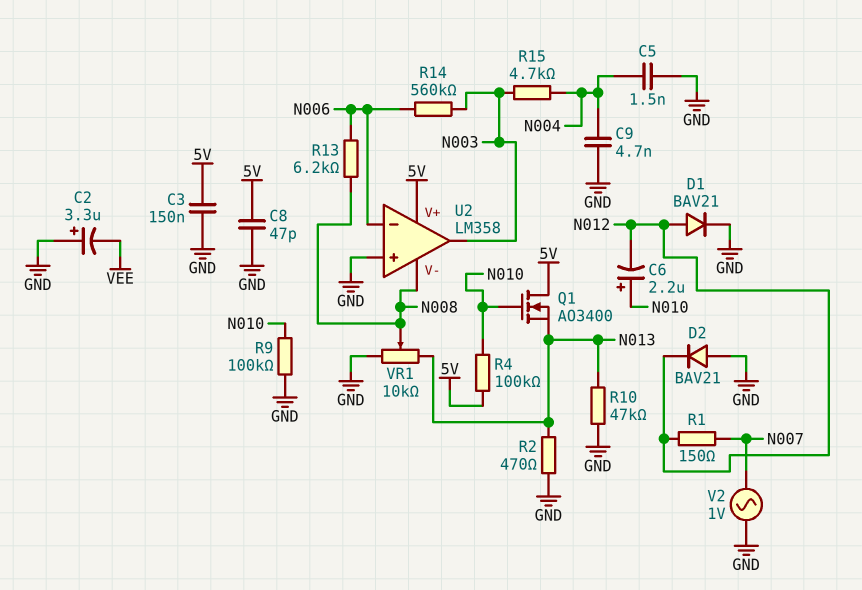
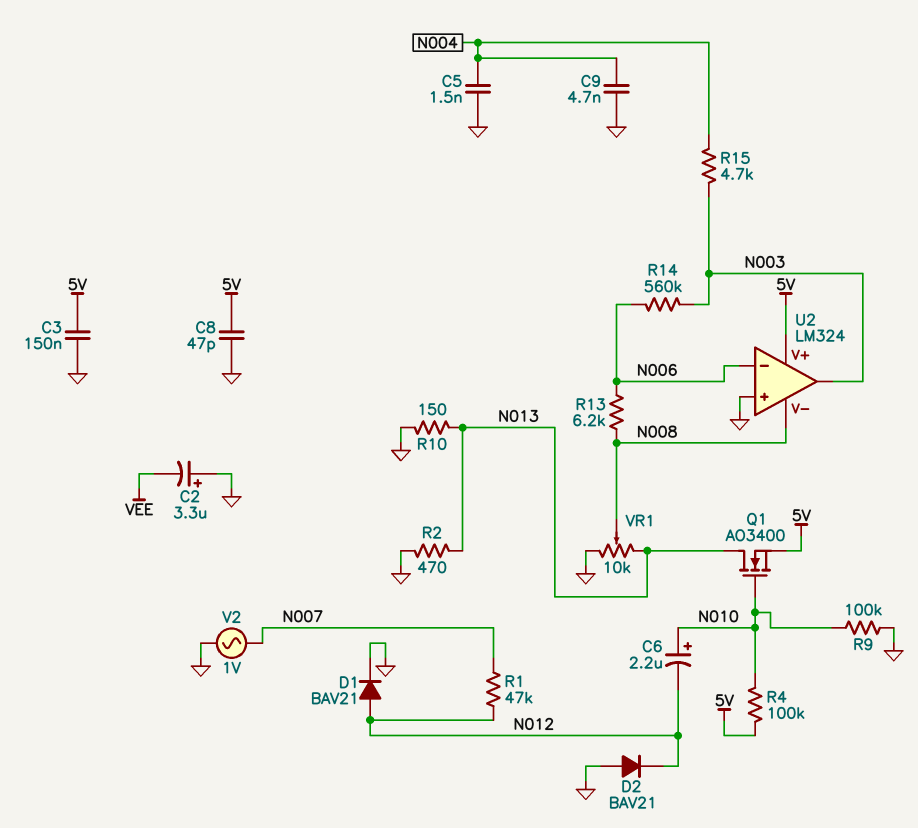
Q1: NMOS AO3400 (G N010, D 5V, S N013) -> NMOS AO3400 (G N010, D N013, S 5V)
R1: 150 (N007, N012) -> 47k (N007, N012)
R10: 47k (GND, N013) -> 150 (GND, N013)
U2: LM358 -> LM324

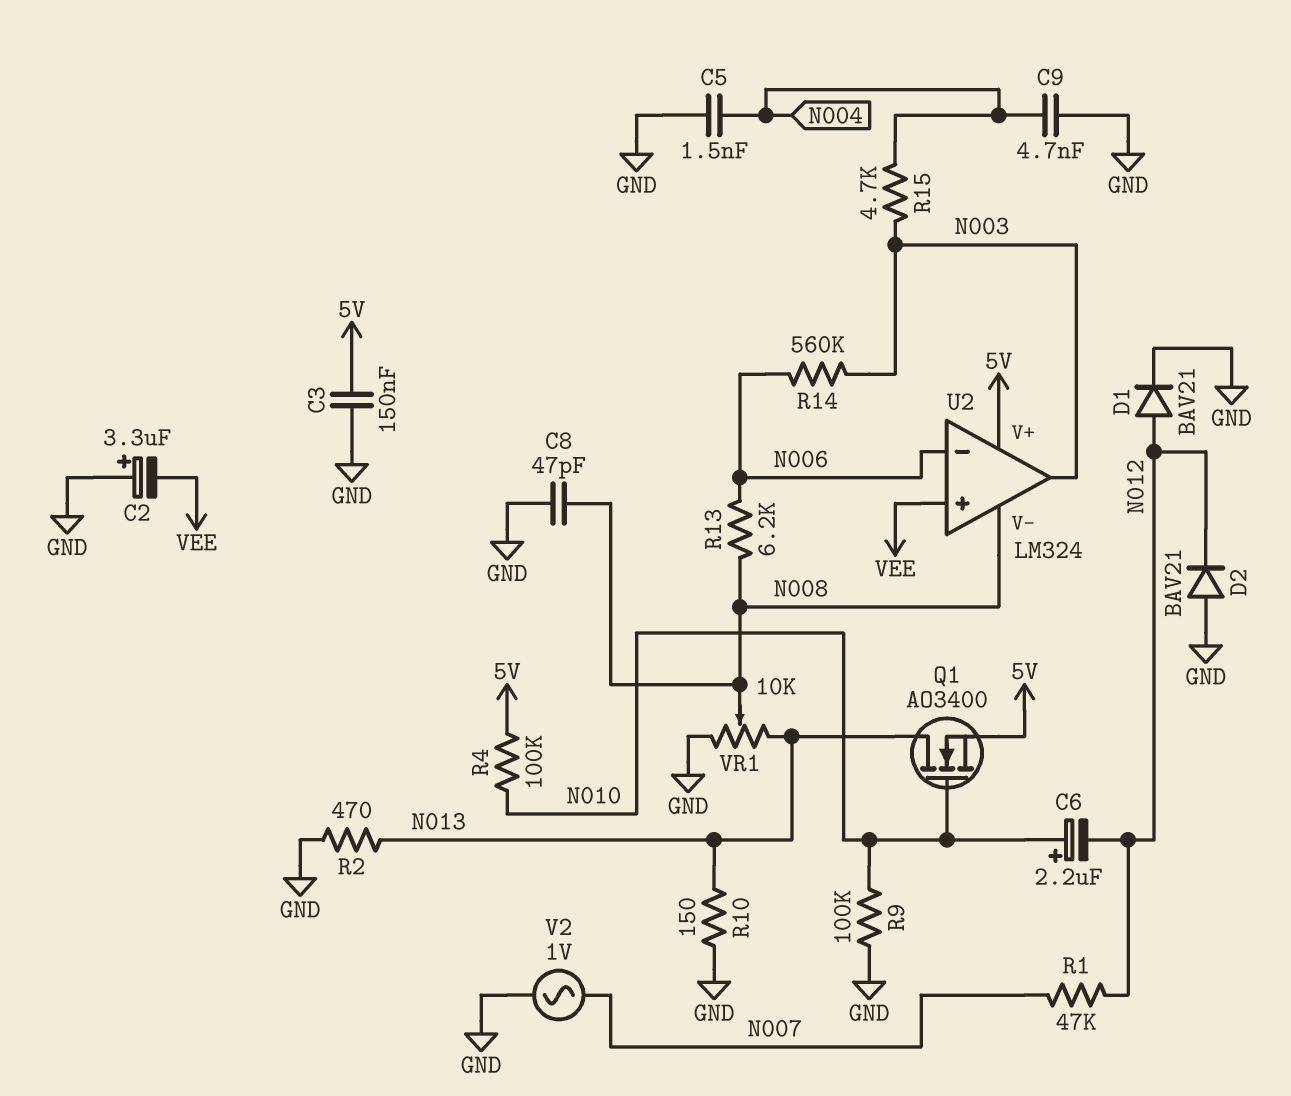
C8: 47pF (5V, GND) -> 47pF (GND, N008)
U2 pin in+: GND -> VEE

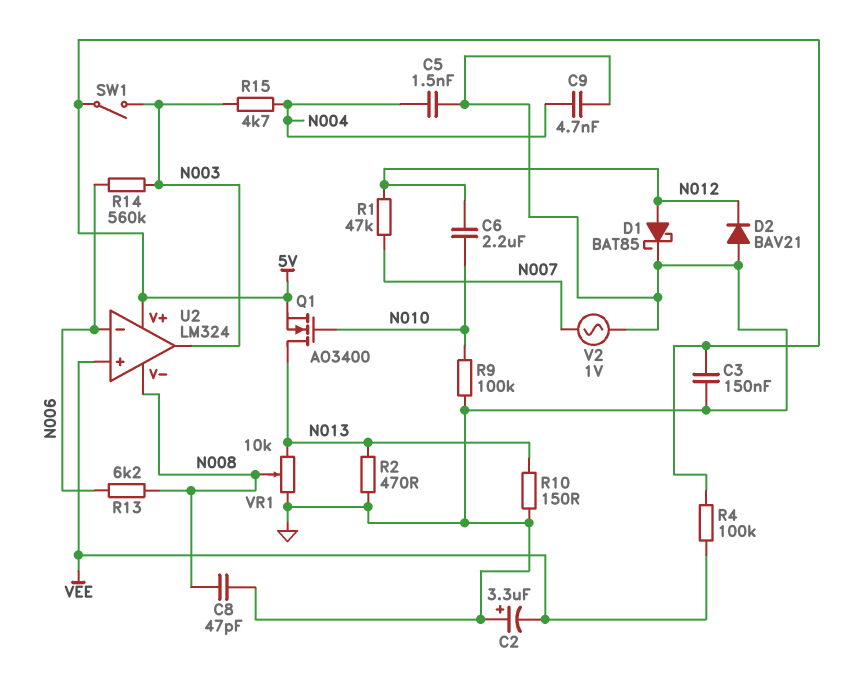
C6: 2.2uF (plus N010, minus N012) -> 2.2uF (N010, N012)
D1: diode BAV21 (A N012, K GND) -> schottky BAT85 (A N012, K GND)
R4: 100k (5V, N010) -> 100k (5V, VEE)
SW1: none -> switch (5V, N003)

